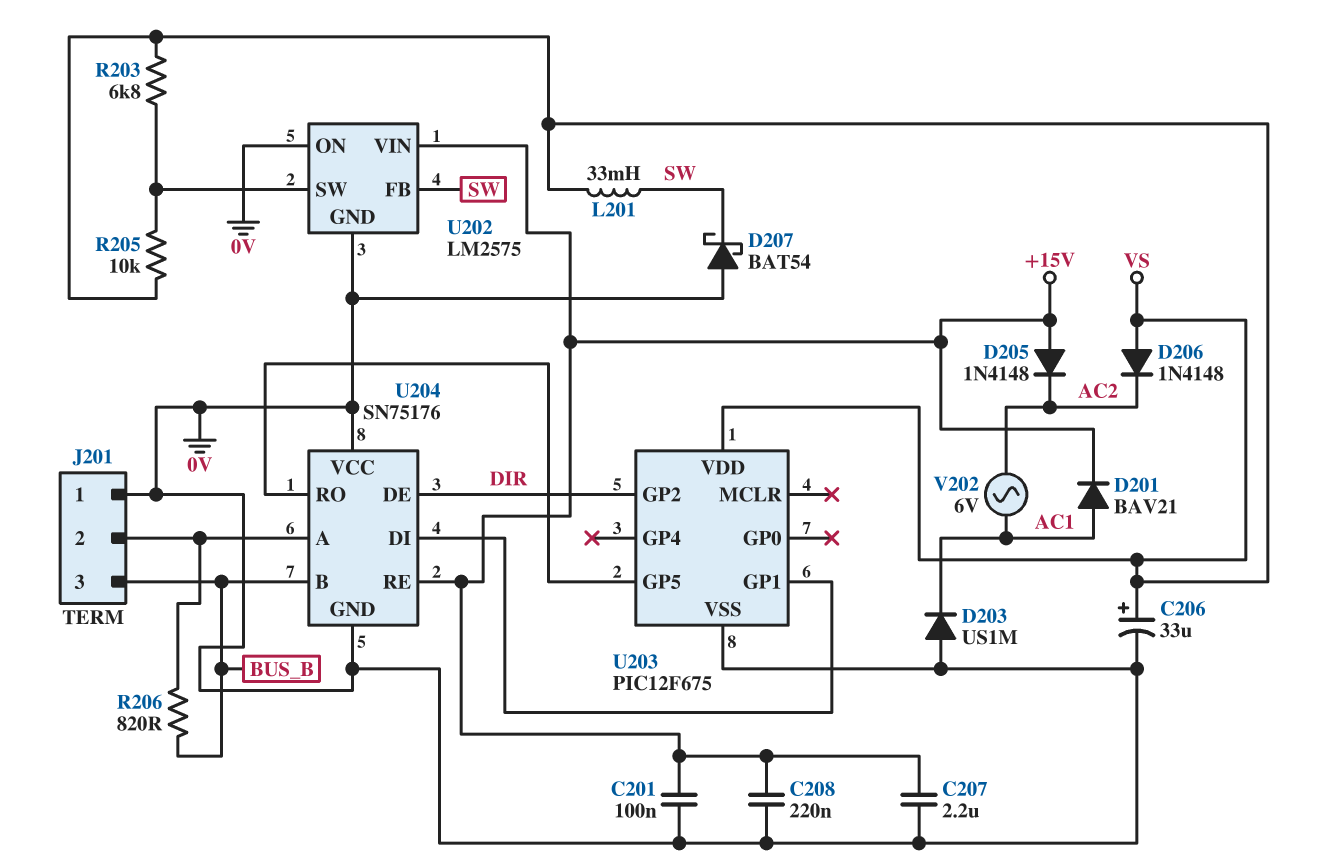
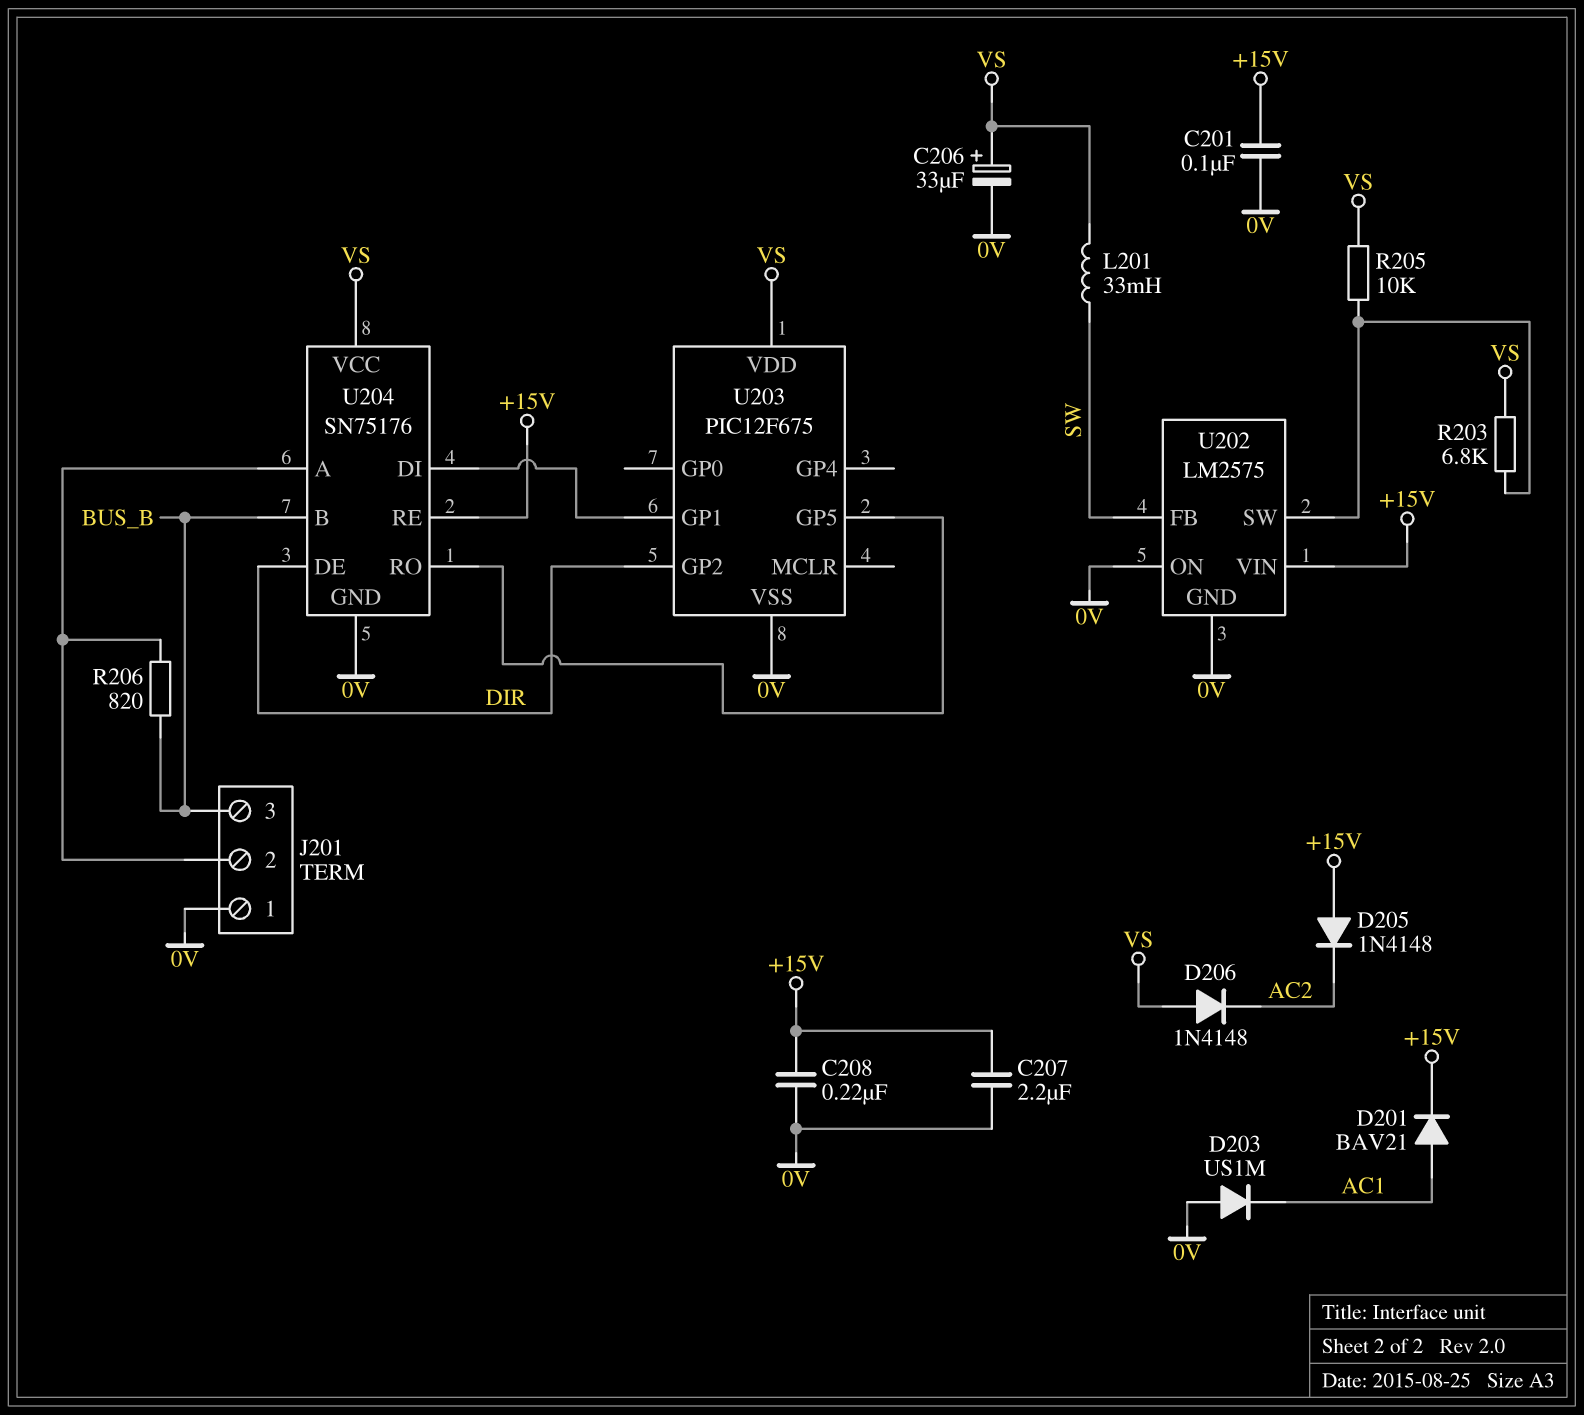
D207: schottky BAT54 (A 0V, K SW) -> none
U204 pin VCC: 0V -> VS
V202: AC 6V (AC1, AC2) -> none

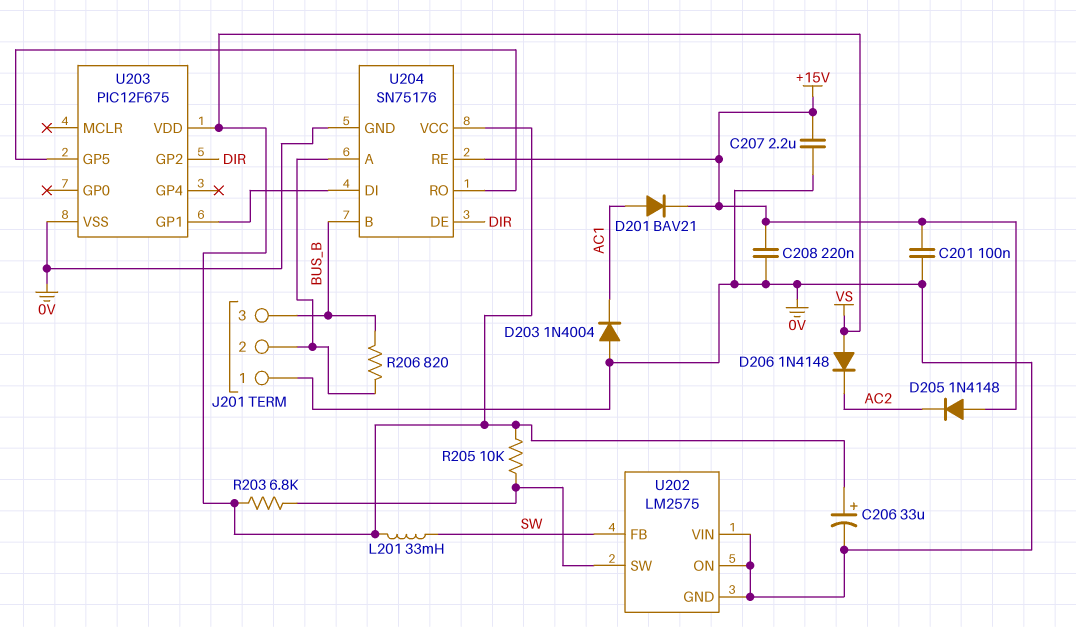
D203: diode US1M (A 0V, K AC1) -> diode 1N4004 (A 0V, K AC1)
U202 pin VIN: +15V -> 0V

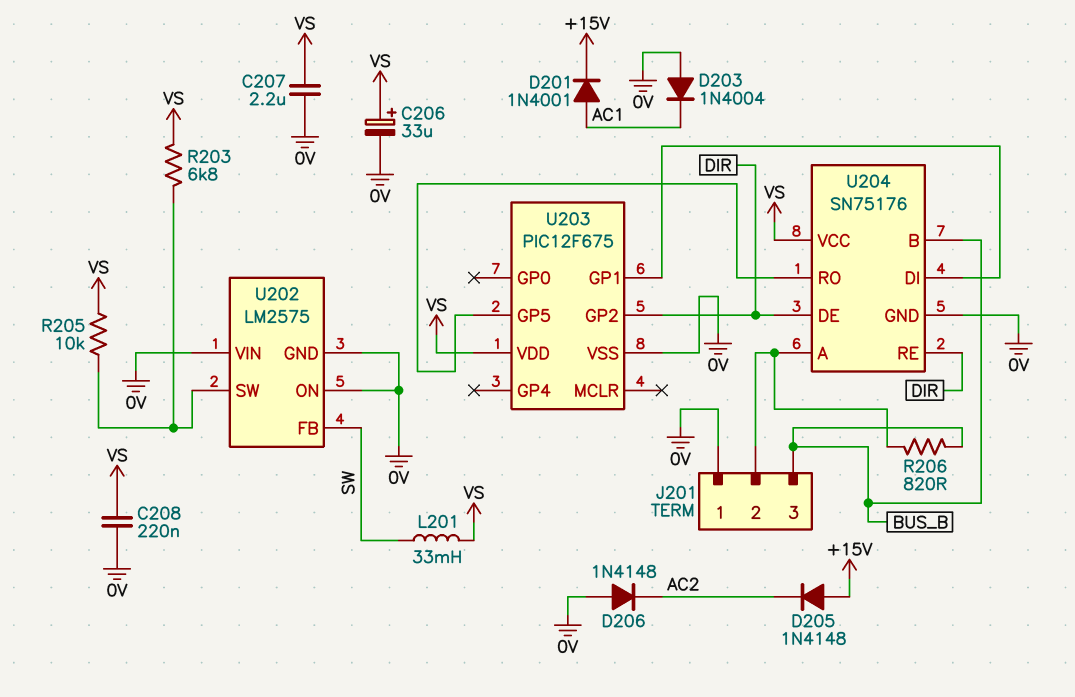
C201: 100nF (+15V, 0V) -> none
C207: 2.2uF (+15V, 0V) -> 2.2uF (0V, VS)
C208: 220nF (+15V, 0V) -> 220nF (0V, VS)
D201: diode BAV21 (A AC1, K +15V) -> diode 1N4001 (A AC1, K +15V)
D206: diode 1N4148 (A VS, K AC2) -> diode 1N4148 (A 0V, K AC2)
U204 pin RE: +15V -> DIR

